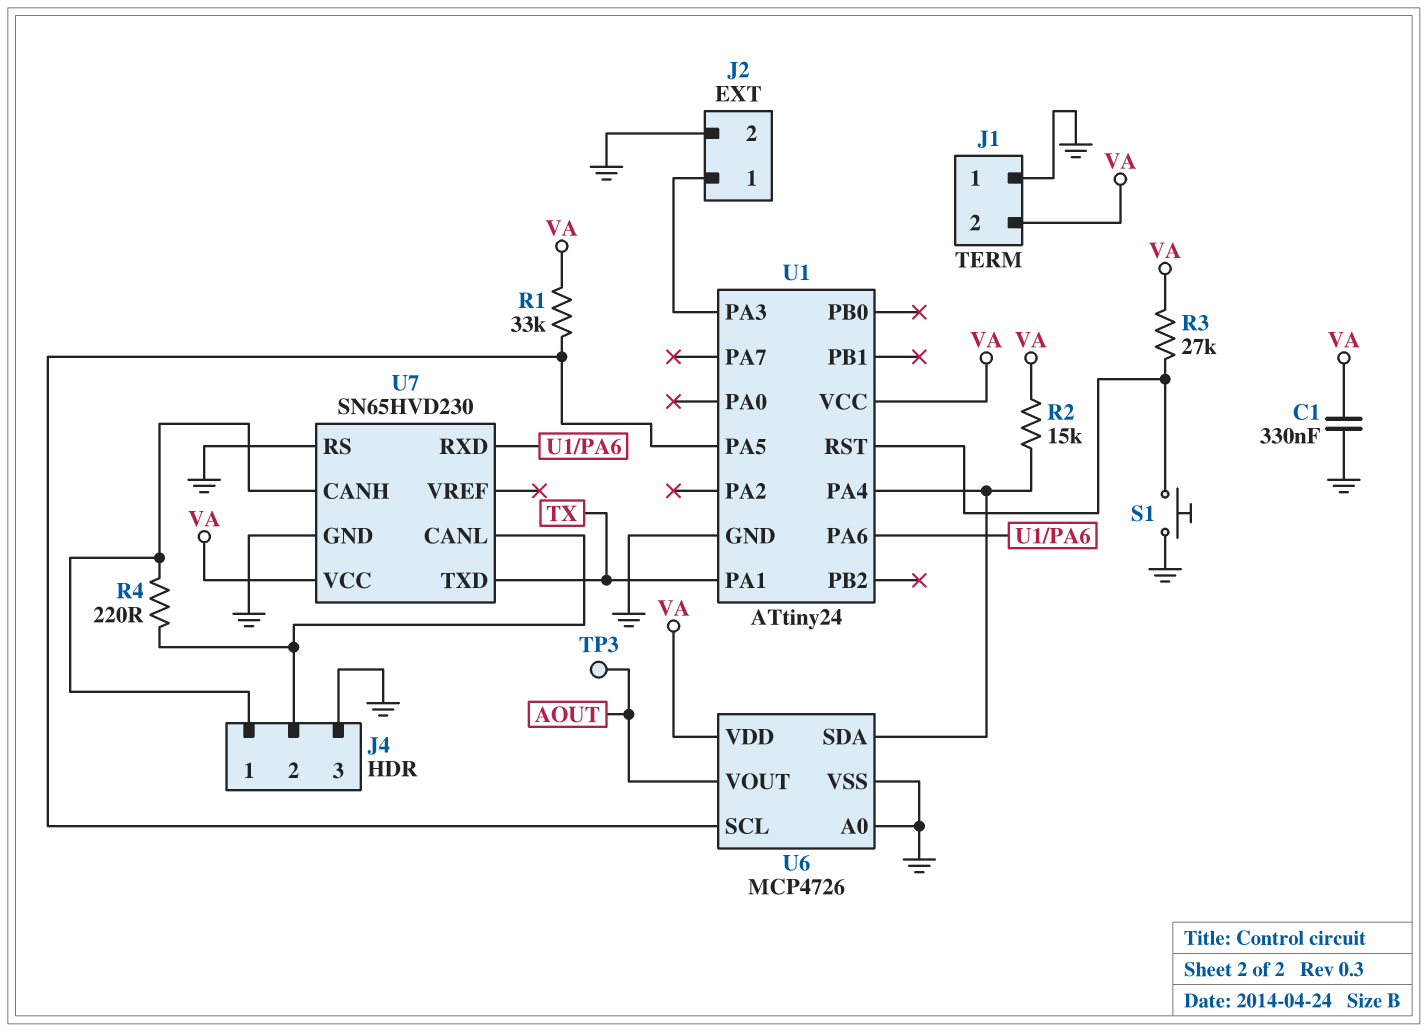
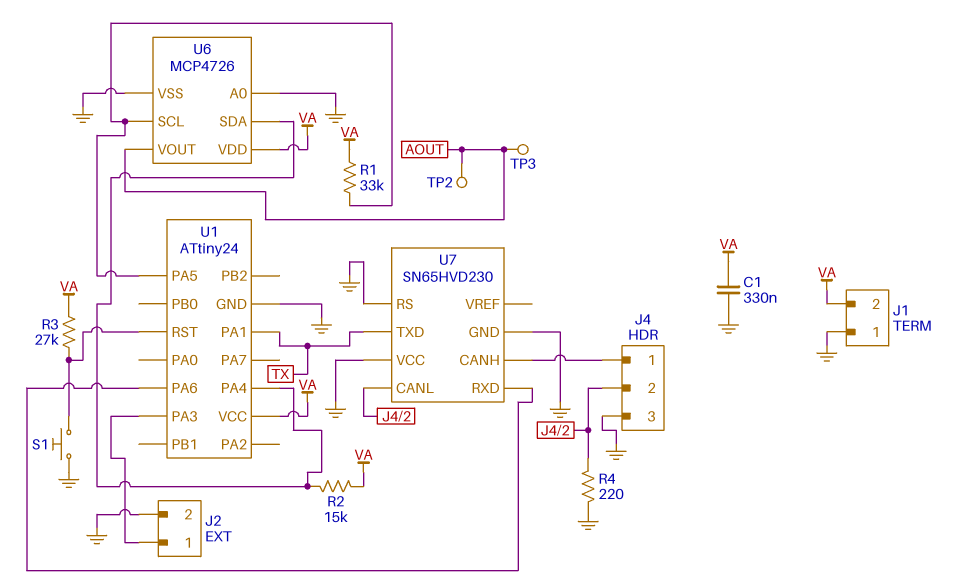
R4: 220 (J4/1, J4/2) -> 220 (GND, J4/2)
TP2: none -> test point (AOUT)
U7 pin VCC: VA -> GND

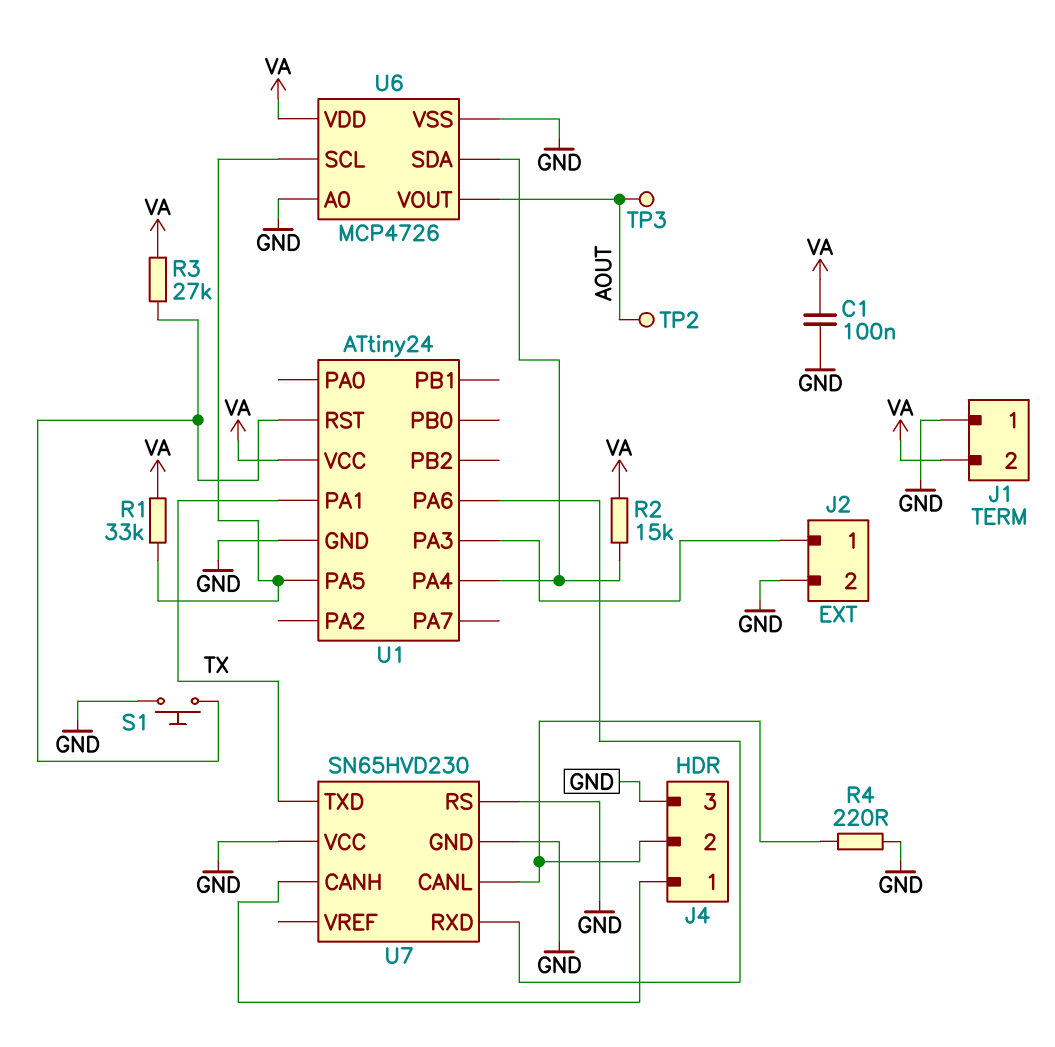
C1: 330nF (GND, VA) -> 100nF (GND, VA)

